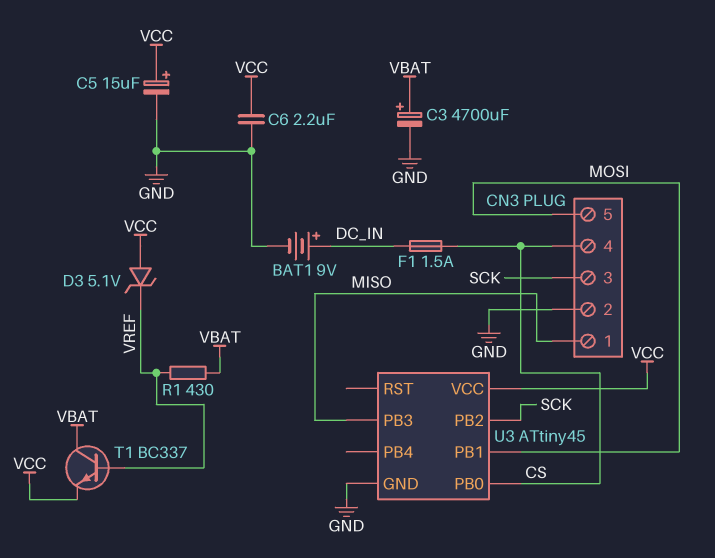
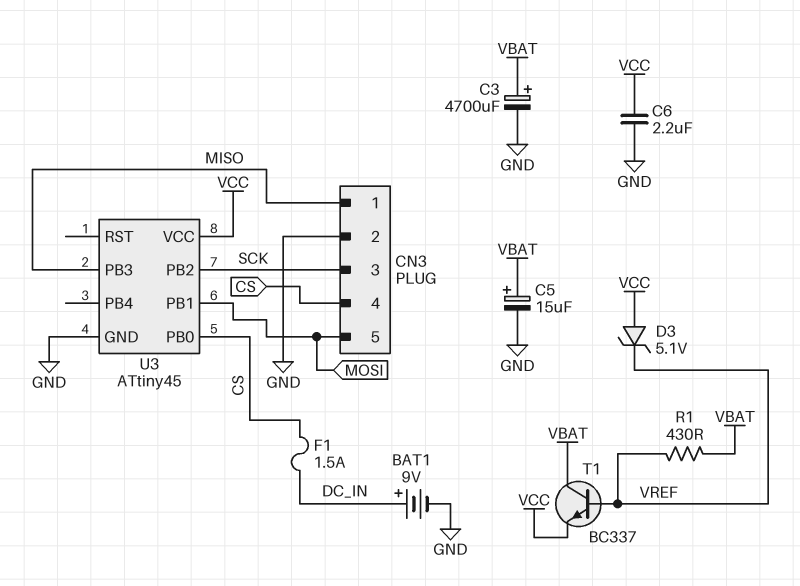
C5: 15uF (plus VCC, minus GND) -> 15uF (plus VBAT, minus GND)

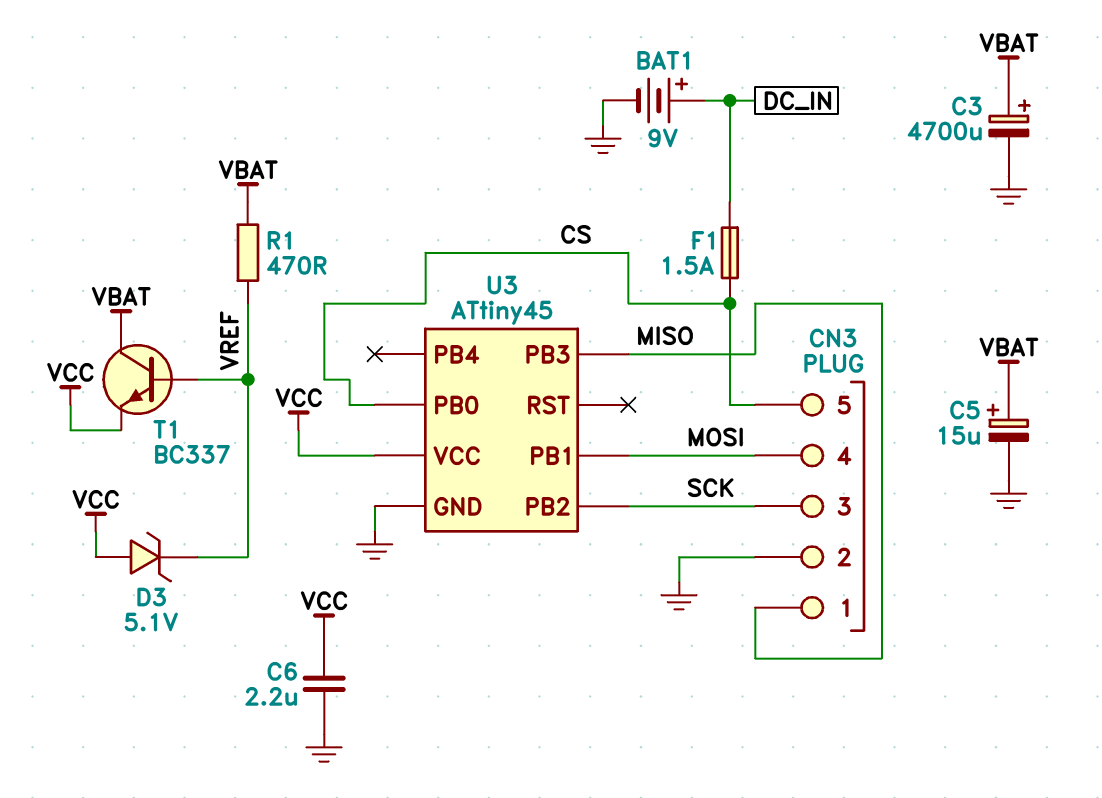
CN3 pin 4: CS -> MOSI
CN3 pin 5: MOSI -> CS
R1: 430 (VBAT, VREF) -> 470 (VBAT, VREF)

